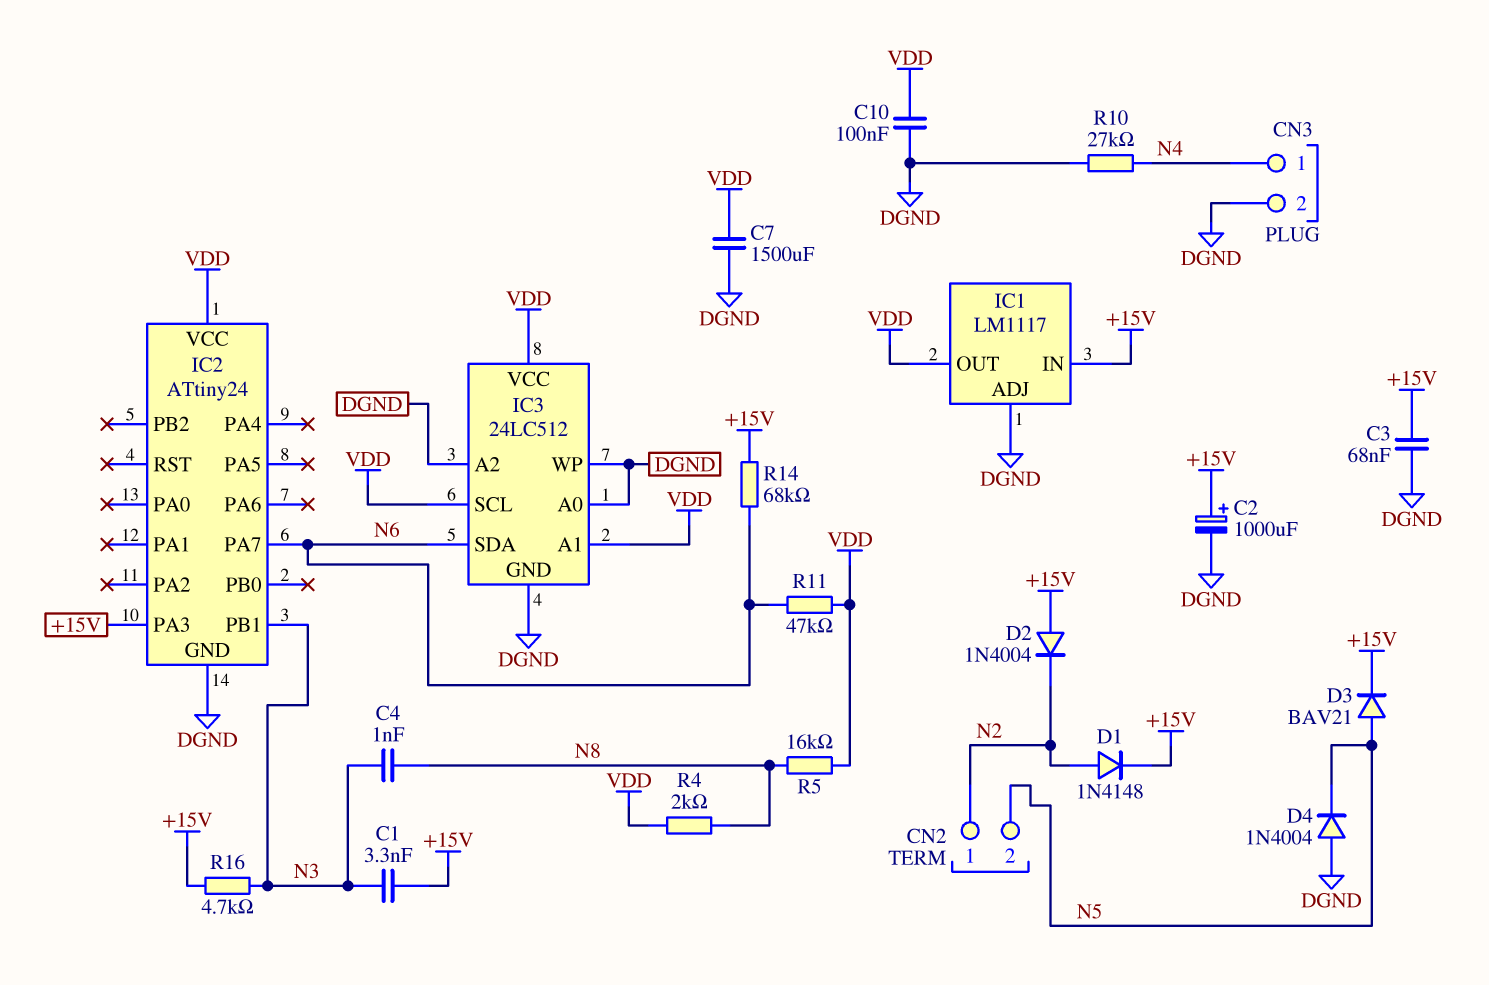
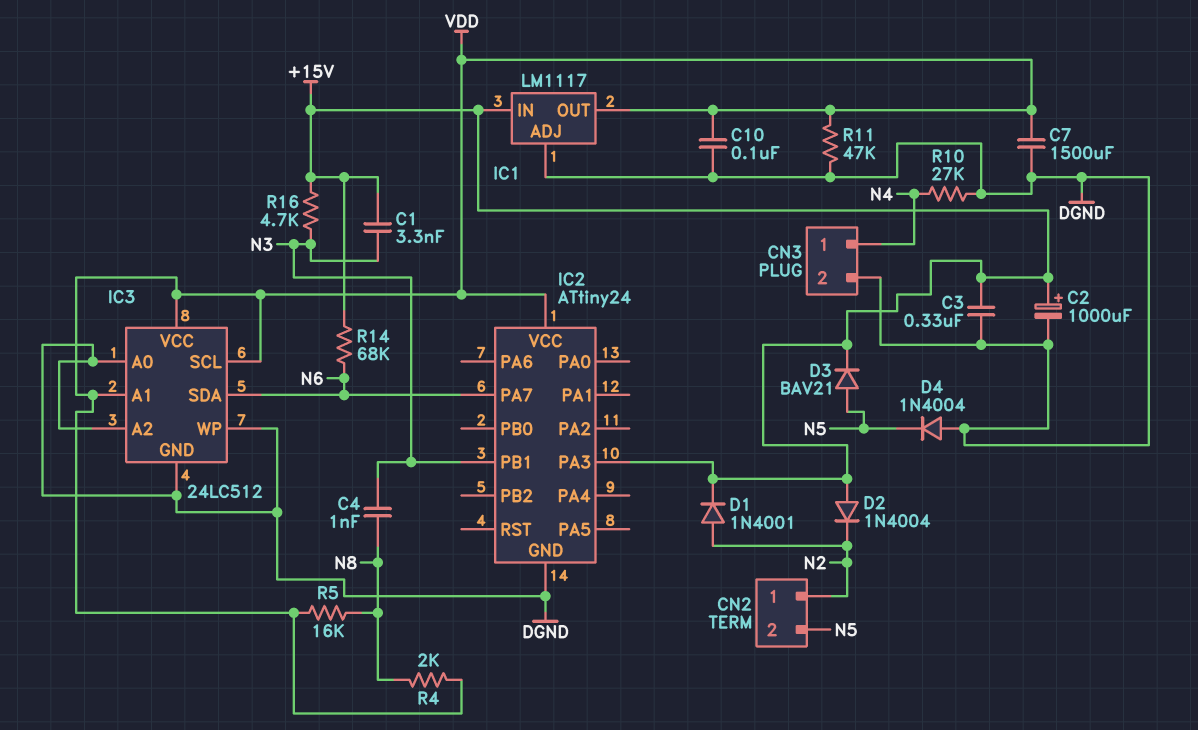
C3: 68nF (+15V, DGND) -> 330nF (+15V, DGND)
D1: diode 1N4148 (A N2, K +15V) -> diode 1N4001 (A N2, K +15V)
R11: 47k (N6, VDD) -> 47k (DGND, VDD)

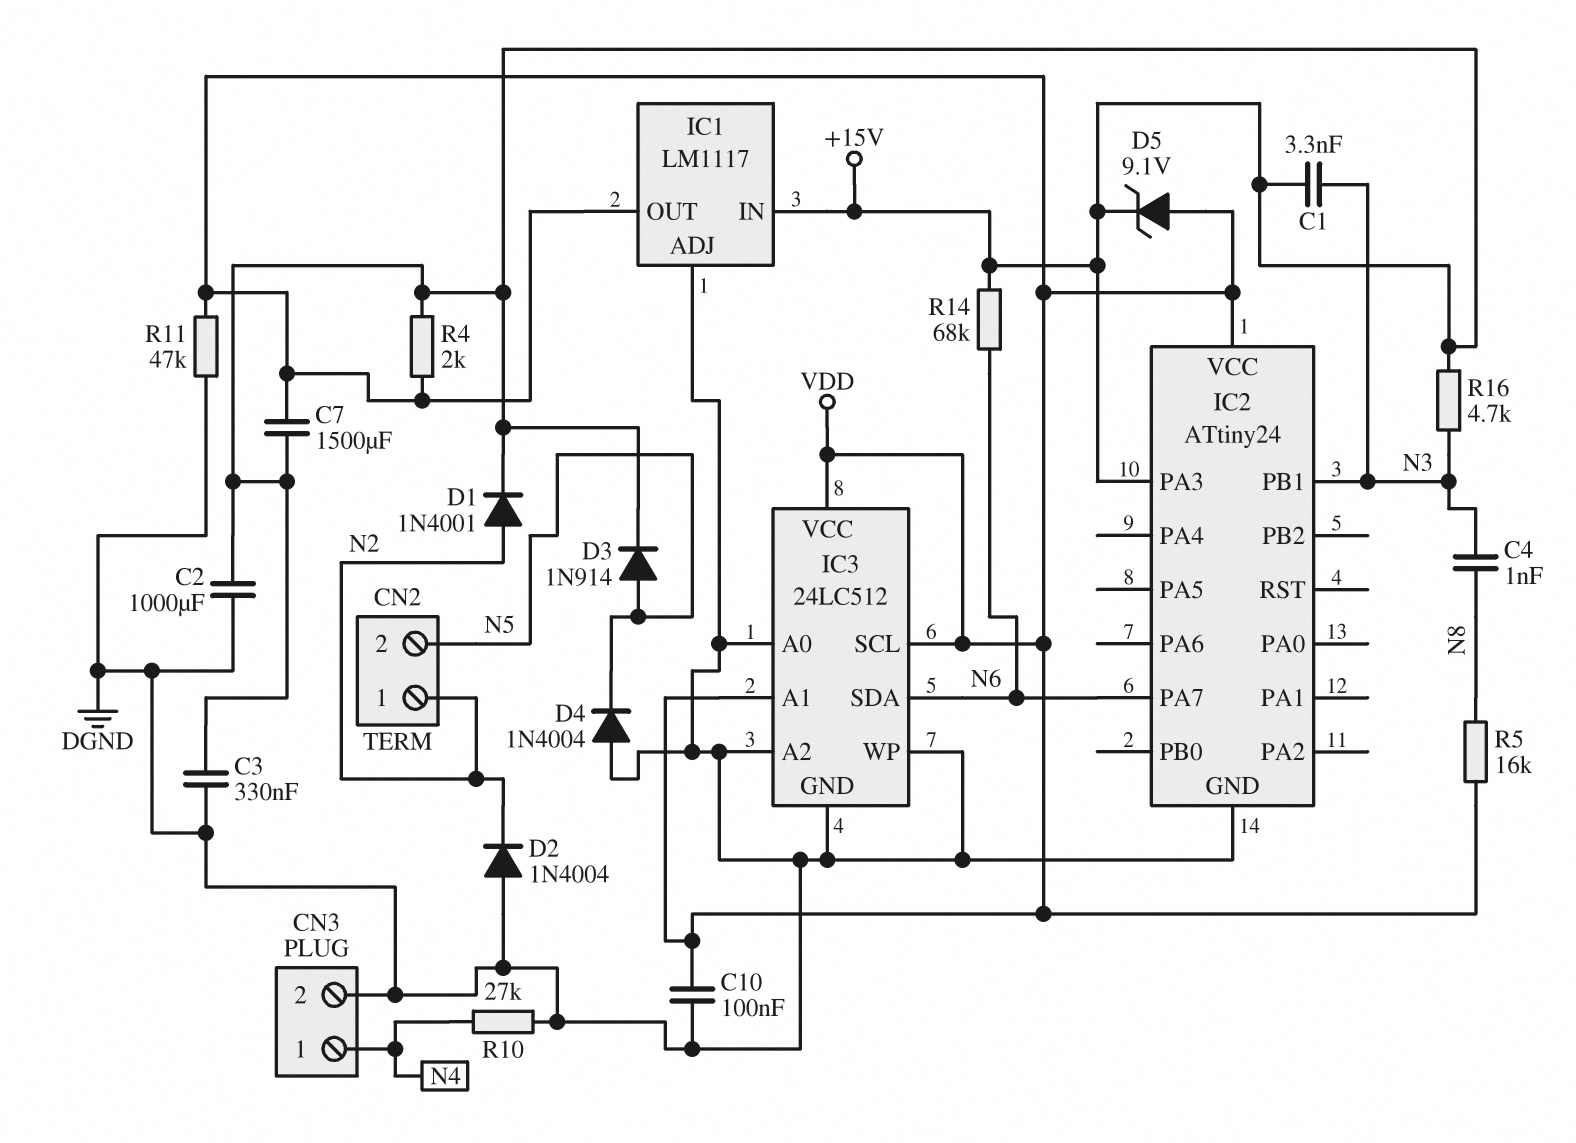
C2: 1000uF (plus +15V, minus DGND) -> 1000uF (+15V, DGND)
C7: 1500uF (DGND, VDD) -> 1500uF (+15V, VDD)
D2: diode 1N4004 (A +15V, K N2) -> diode 1N4004 (A DGND, K N2)
D3: diode BAV21 (A N5, K +15V) -> diode 1N914 (A N5, K +15V)
D5: none -> zener 9.1V (A VDD, K +15V)
R4: 2k (N8, VDD) -> 2k (+15V, VDD)

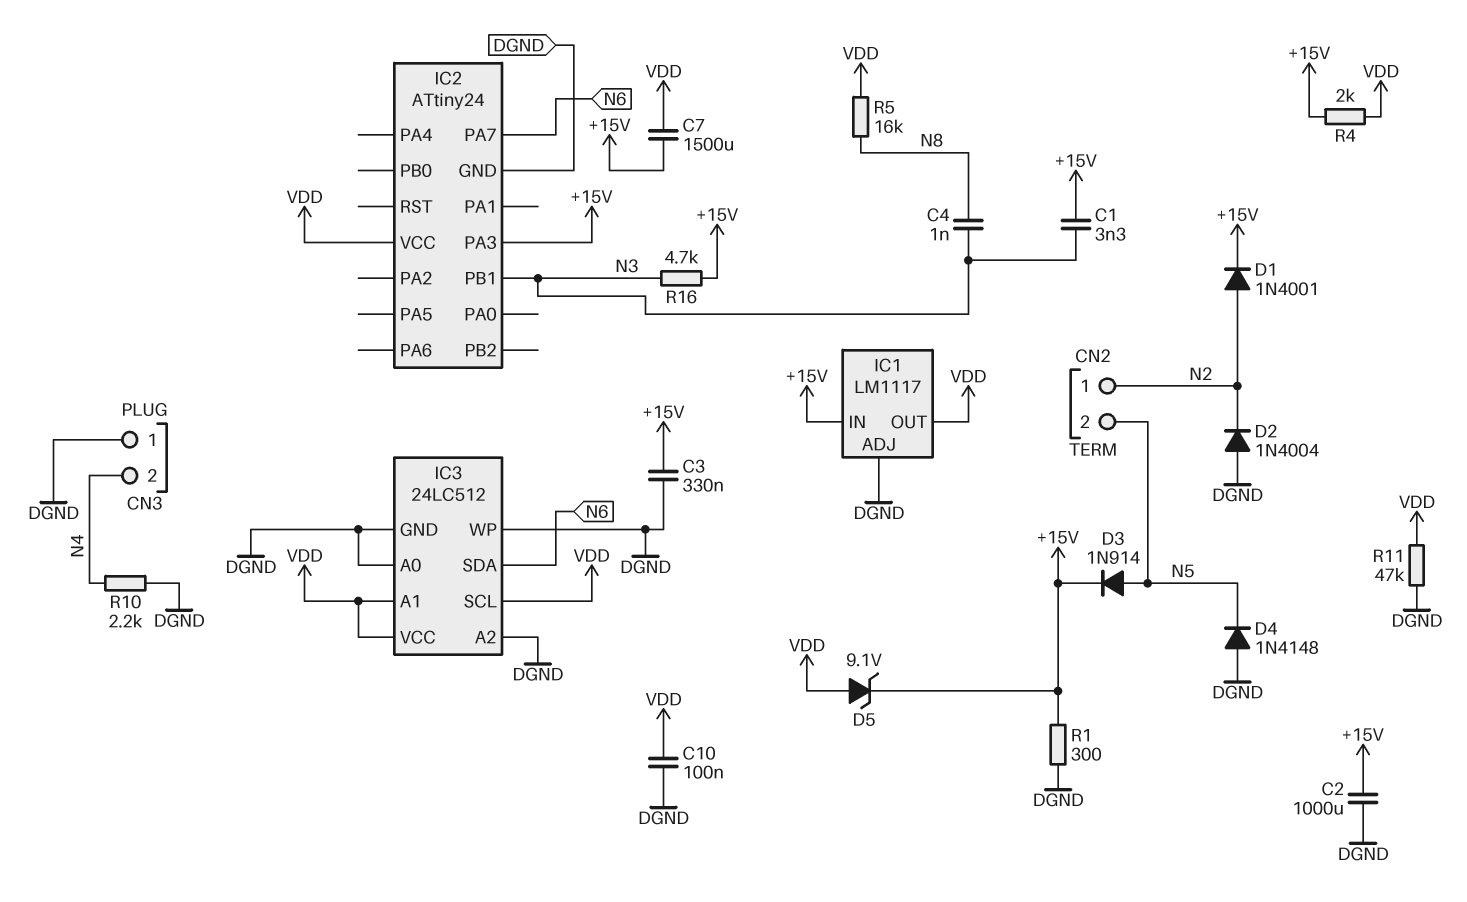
CN3 pin 1: N4 -> DGND
CN3 pin 2: DGND -> N4
D4: diode 1N4004 (A DGND, K N5) -> diode 1N4148 (A DGND, K N5)
R1: none -> 300 (+15V, DGND)
R10: 27k (DGND, N4) -> 2.2k (DGND, N4)
R14: 68k (+15V, N6) -> none

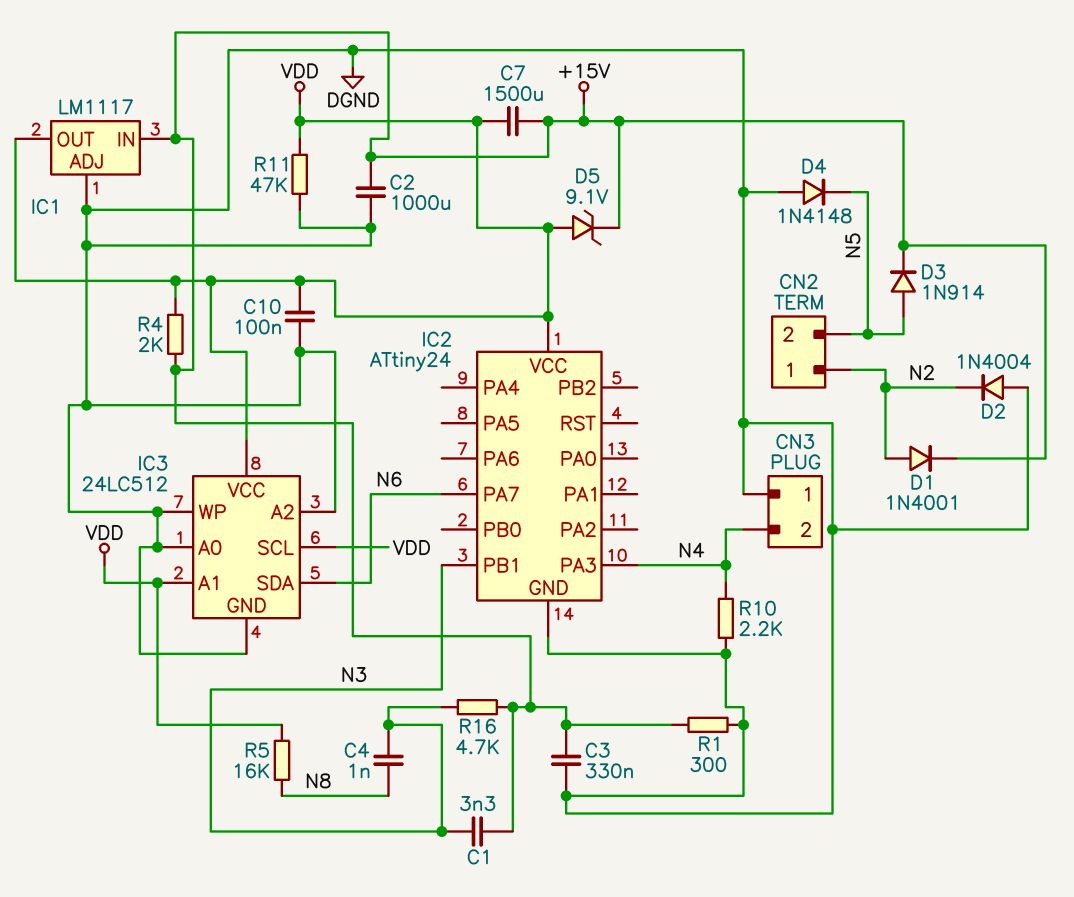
IC2 pin PA3: +15V -> N4

